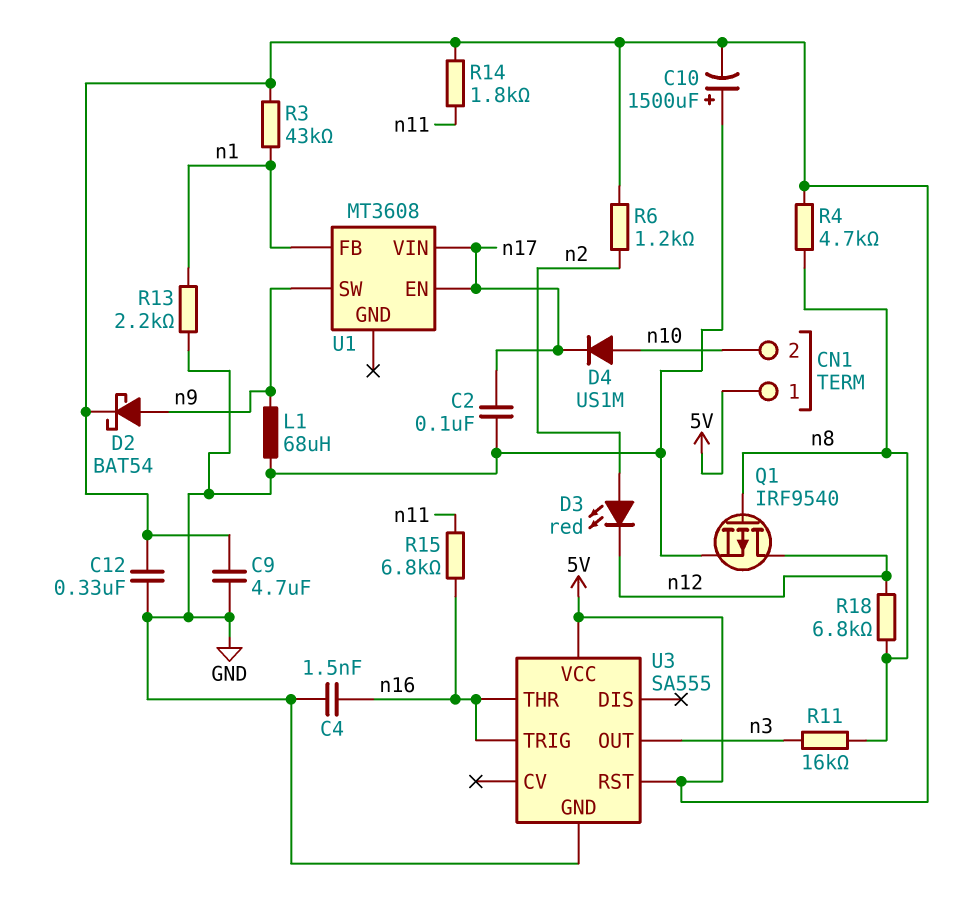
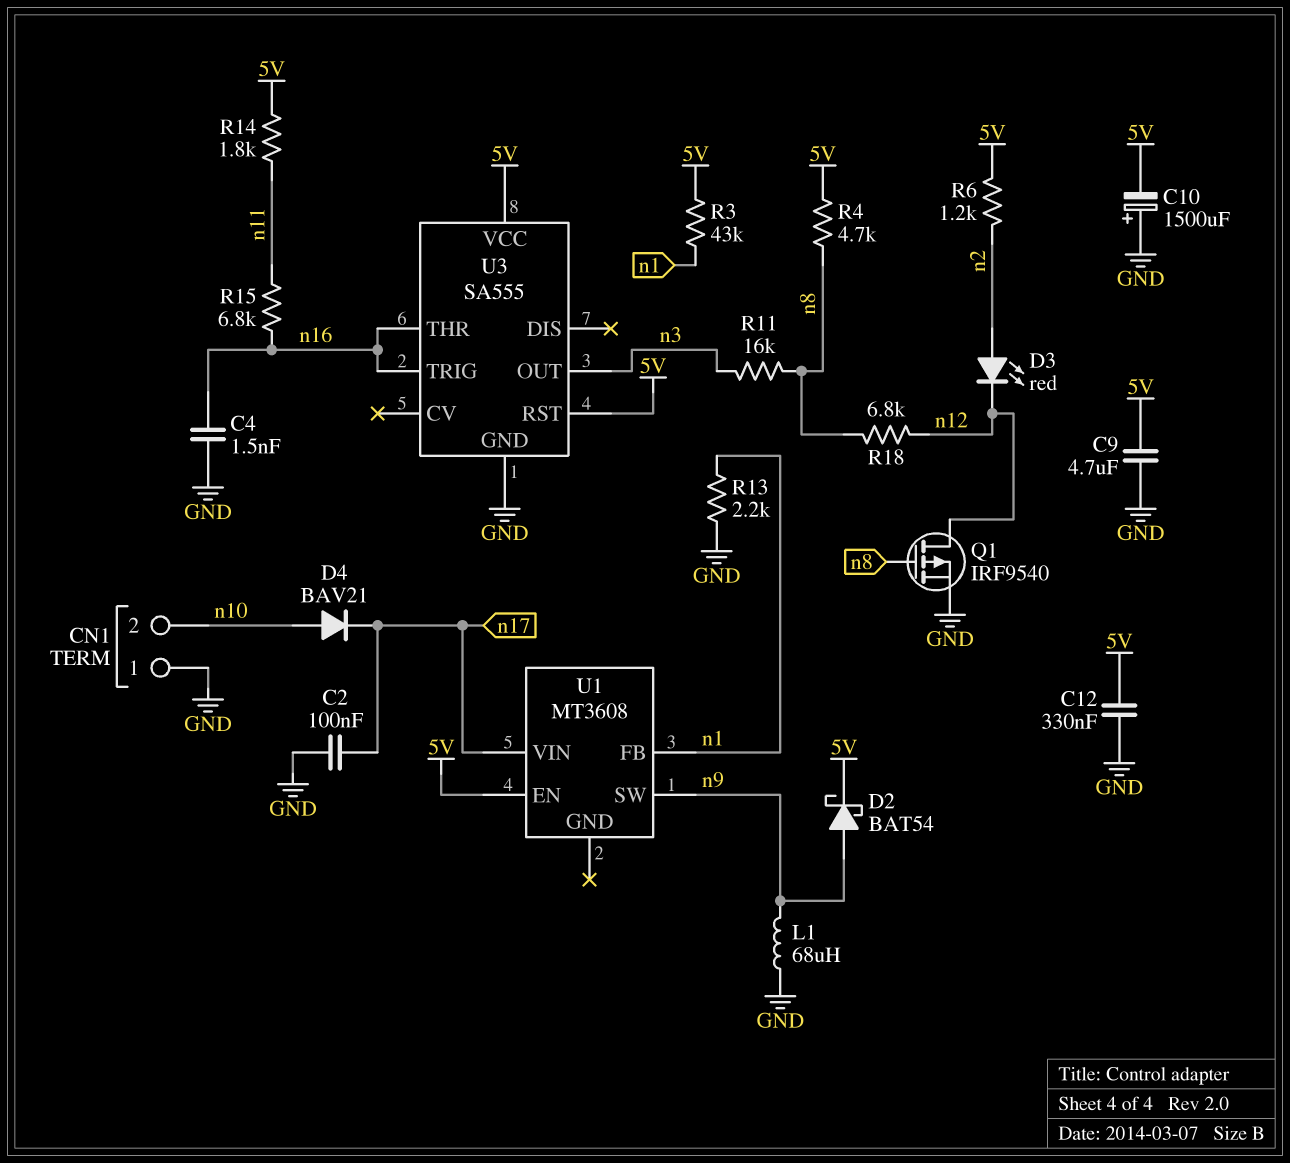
CN1 pin 1: 5V -> GND
D4: diode US1M (A n10, K n17) -> diode BAV21 (A n10, K n17)
U1 pin EN: n17 -> 5V

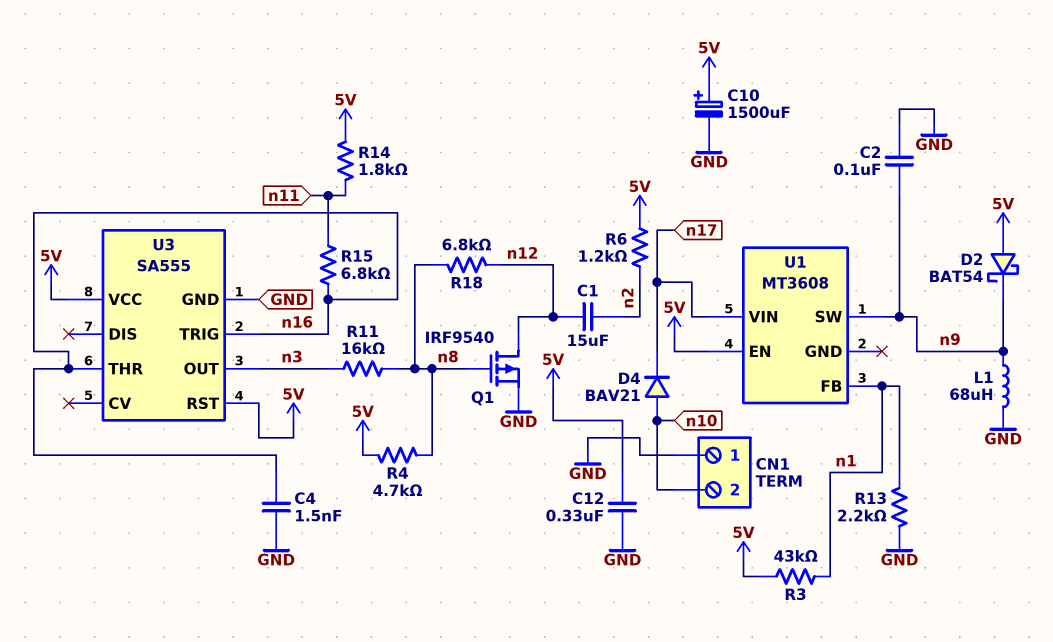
C1: none -> 15uF (n2, n12)
C2: 100nF (GND, n17) -> 100nF (GND, n9)
C9: 4.7uF (5V, GND) -> none
C10: 1500uF (plus GND, minus 5V) -> 1500uF (plus 5V, minus GND)
D2: schottky BAT54 (A n9, K 5V) -> schottky BAT54 (A 5V, K n9)
D3: LED red (A n2, K n12) -> none

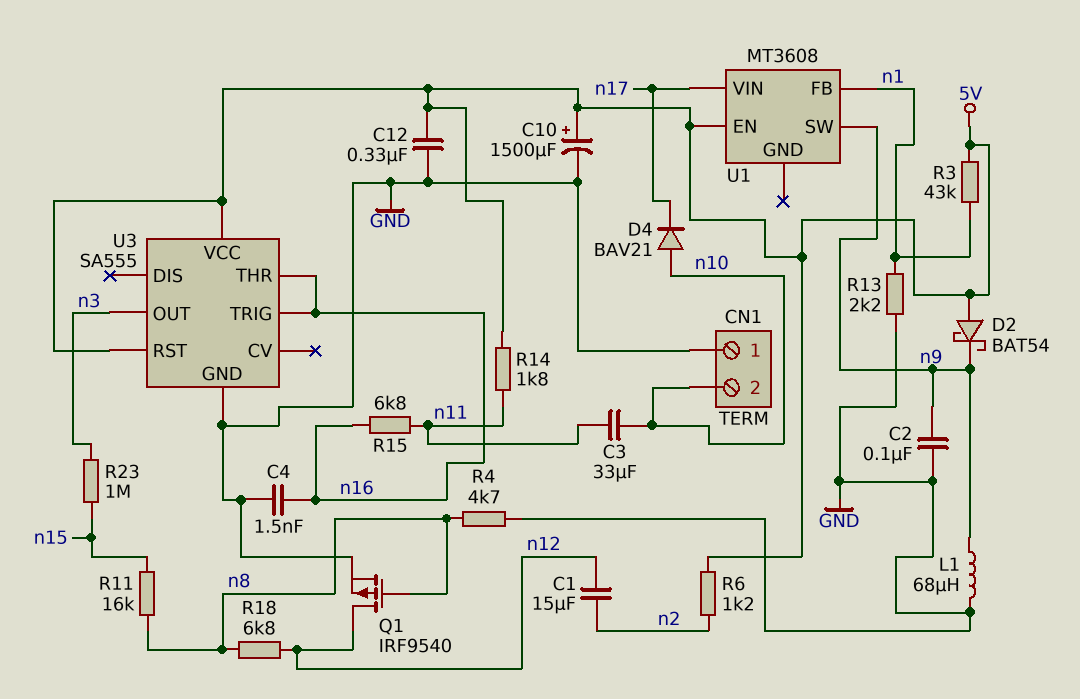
C3: none -> 33uF (n10, n11)
R4: 4.7k (5V, n8) -> 4.7k (GND, n8)
R11: 16k (n3, n8) -> 16k (n8, n15)
R23: none -> 1M (n3, n15)

